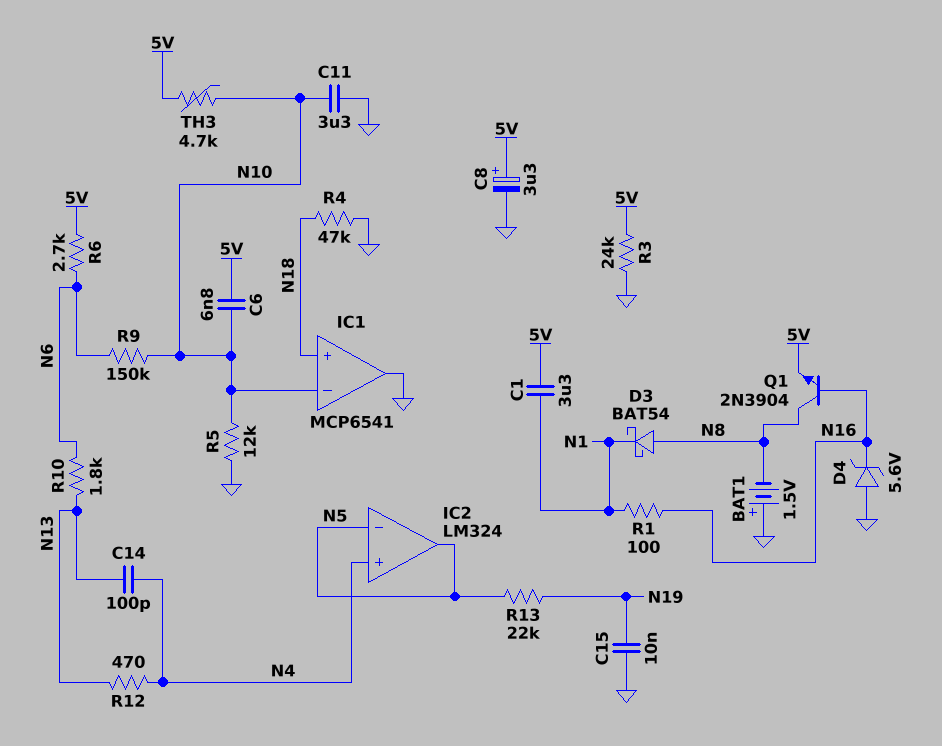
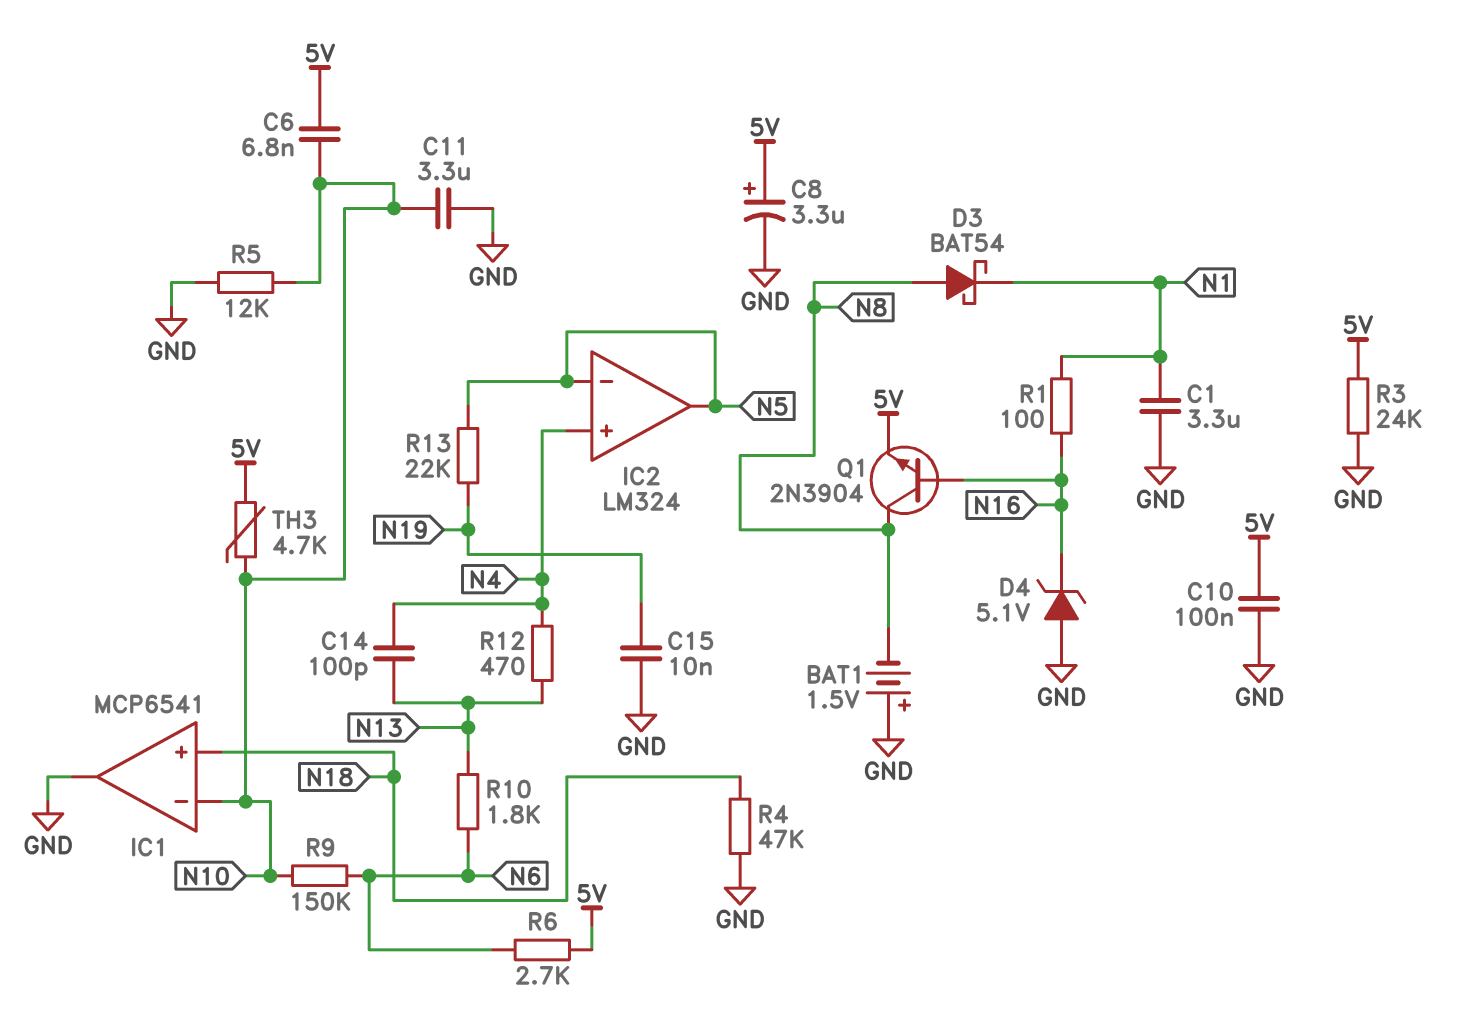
C1: 3.3uF (5V, N1) -> 3.3uF (GND, N1)
C10: none -> 100nF (5V, GND)
D4: zener 5.6V (A GND, K N16) -> zener 5.1V (A GND, K N16)

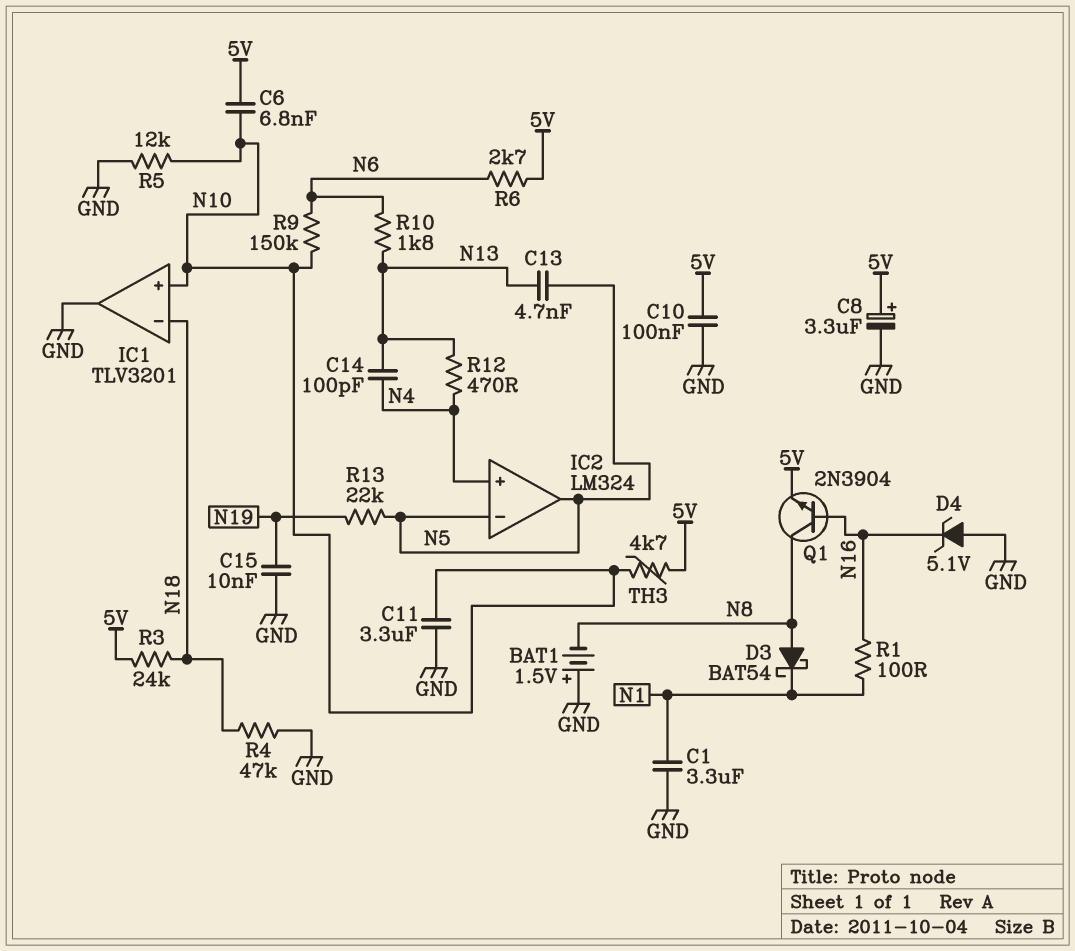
C13: none -> 4.7nF (N5, N13)
IC1: MCP6541 -> TLV3201
IC1 pin in+: N18 -> N10
IC1 pin in-: N10 -> N18
R3: 24k (5V, GND) -> 24k (5V, N18)

